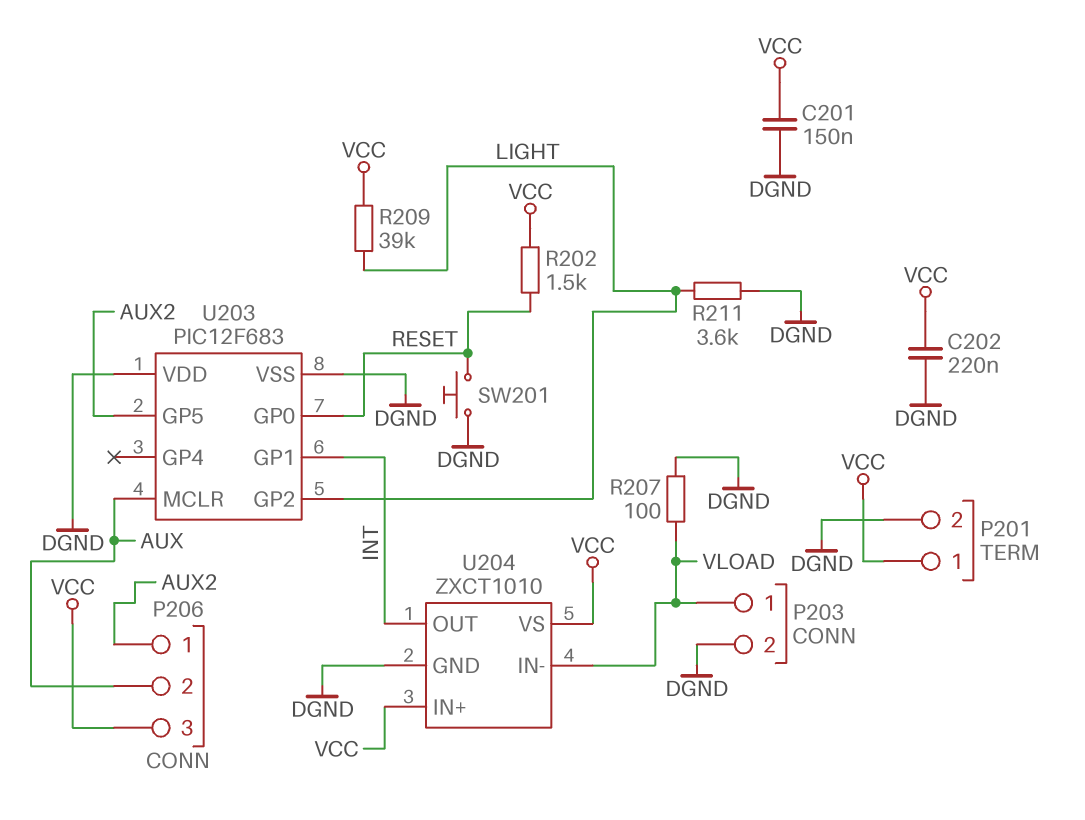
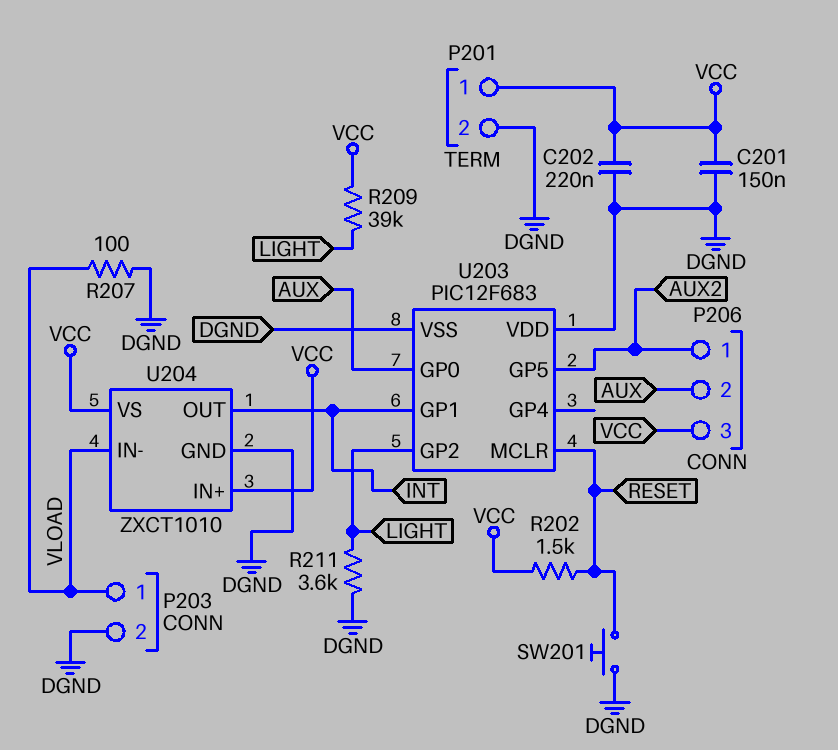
U203 pin GP0: RESET -> AUX
U203 pin MCLR: AUX -> RESET

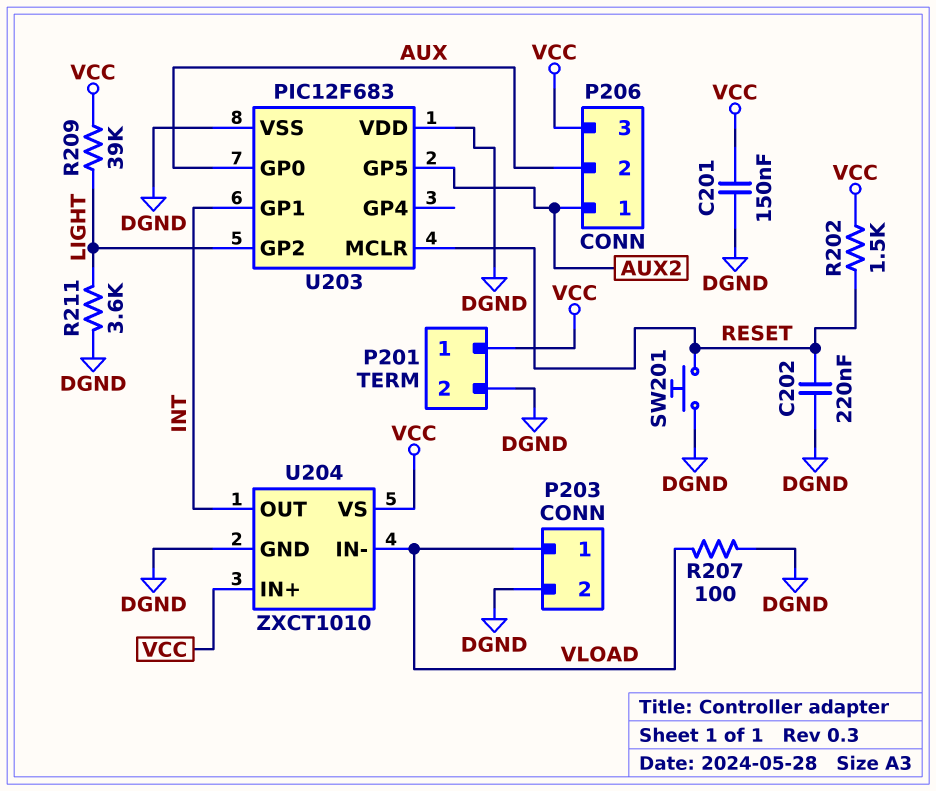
C202: 220nF (DGND, VCC) -> 220nF (DGND, RESET)

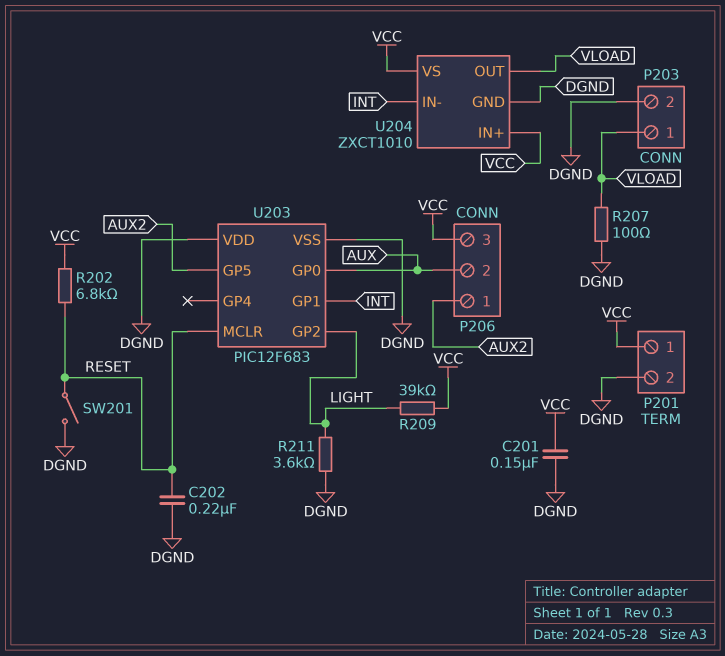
R202: 1.5k (RESET, VCC) -> 6.8k (RESET, VCC)
SW201: button (DGND, RESET) -> switch (DGND, RESET)
U204 pin IN-: VLOAD -> INT
U204 pin OUT: INT -> VLOAD

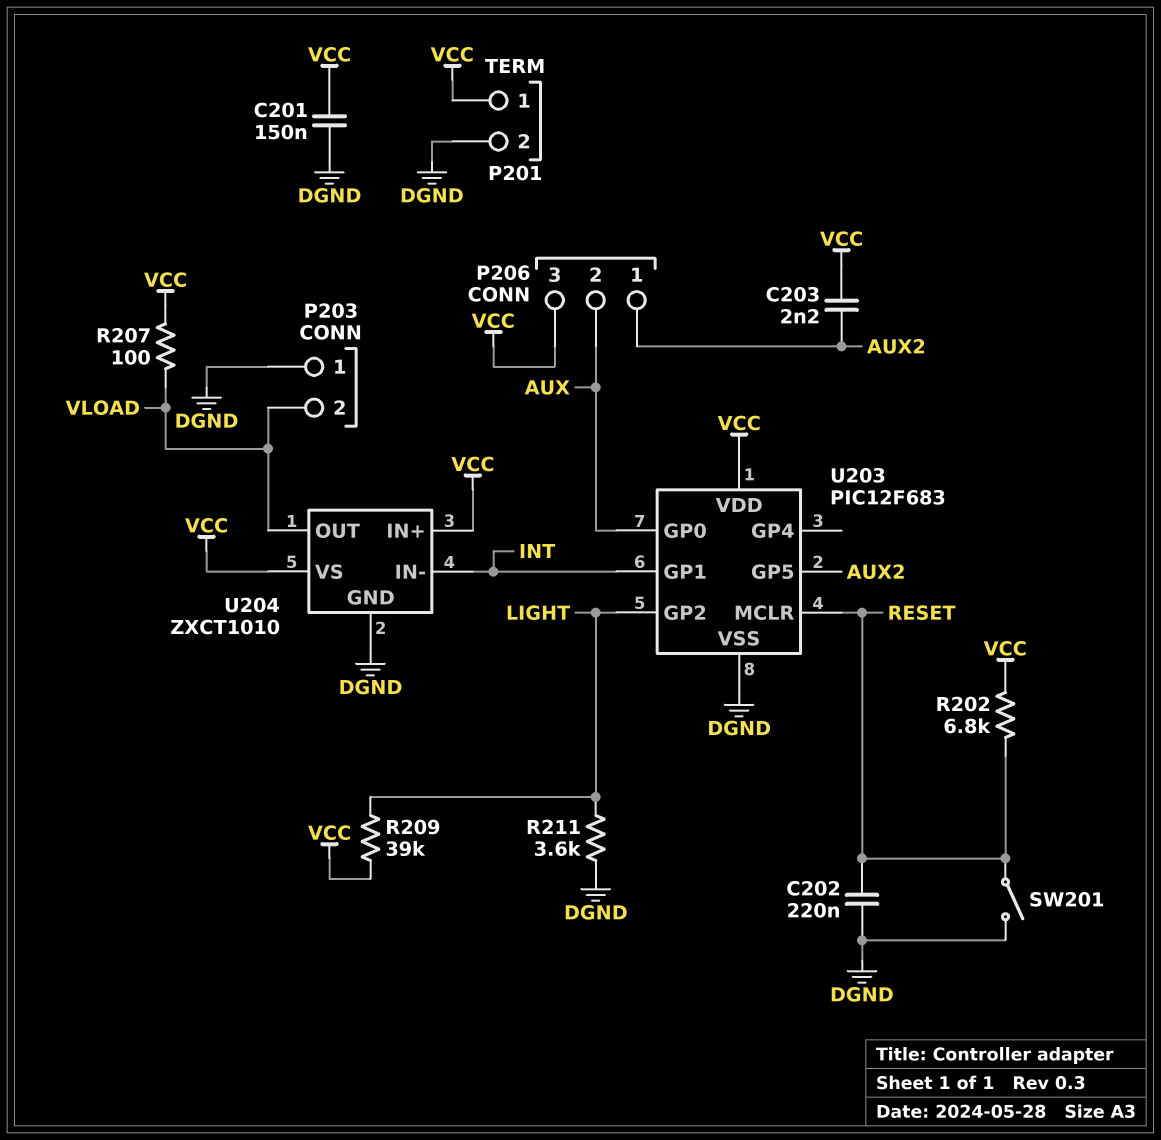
C203: none -> 2.2nF (AUX2, VCC)
P203 pin 1: VLOAD -> DGND
P203 pin 2: DGND -> VLOAD
R207: 100 (DGND, VLOAD) -> 100 (VCC, VLOAD)
U203 pin VDD: DGND -> VCC

